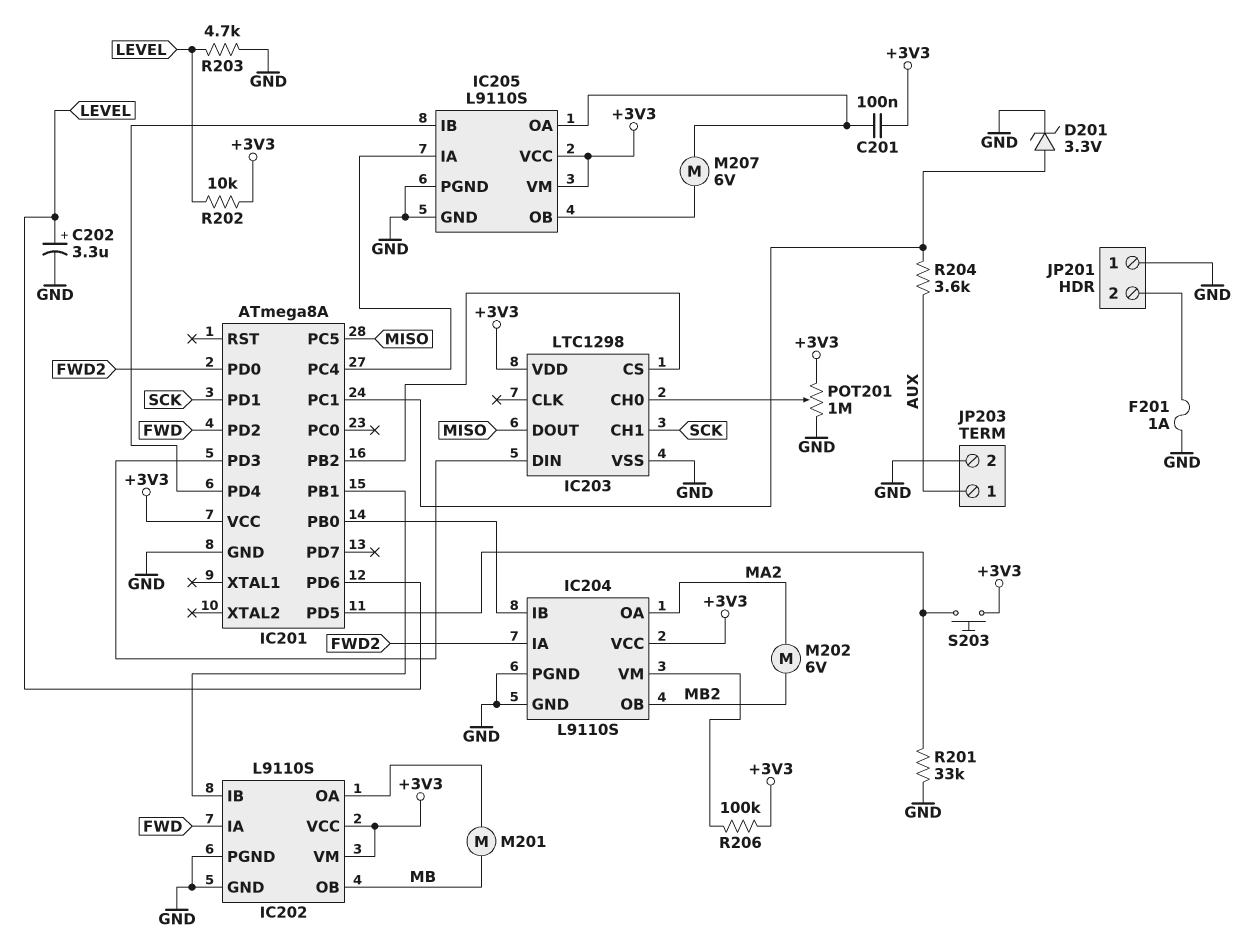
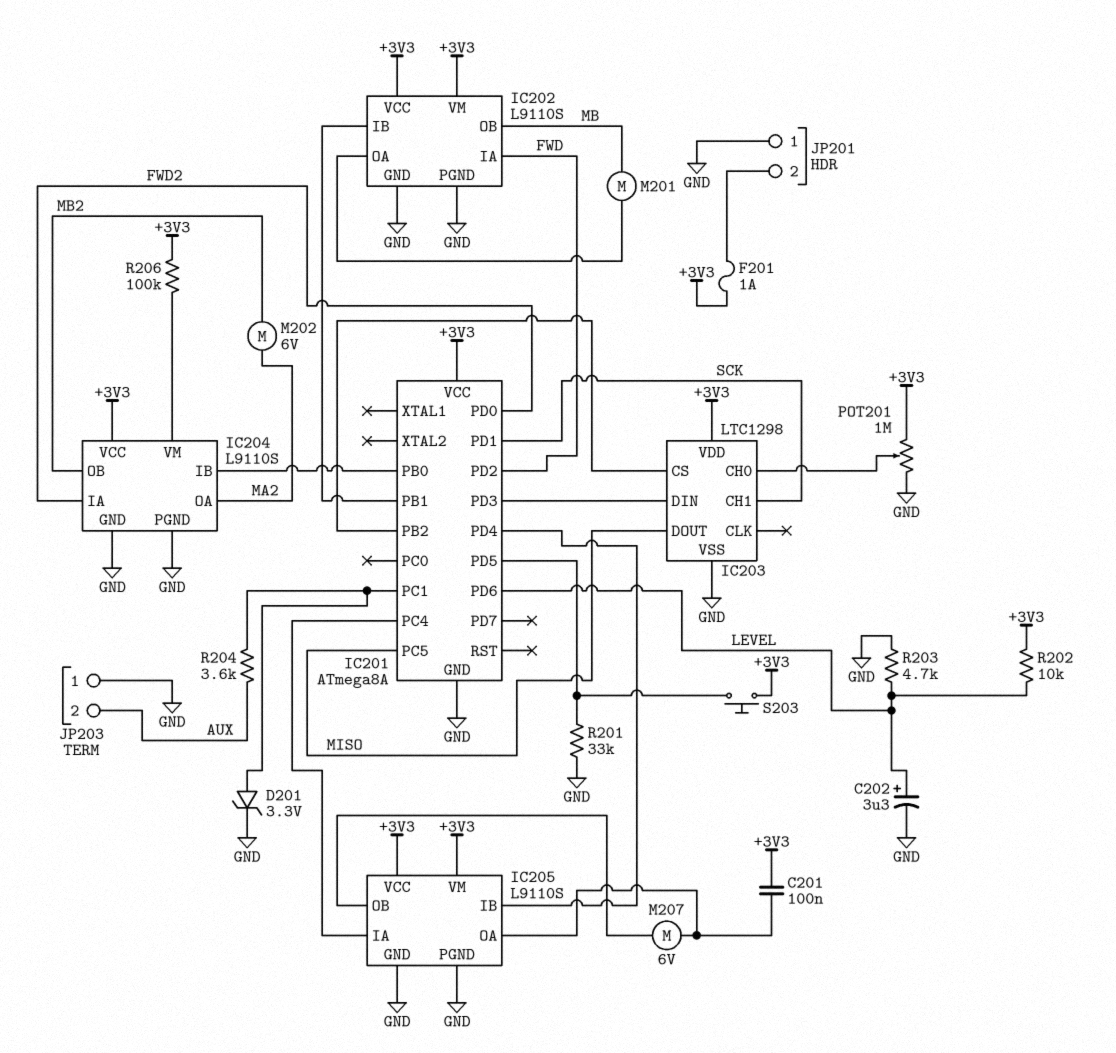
F201: 1A (GND, JP201/2) -> 1A (+3V3, JP201/2)
JP203 pin 1: AUX -> GND
JP203 pin 2: GND -> AUX

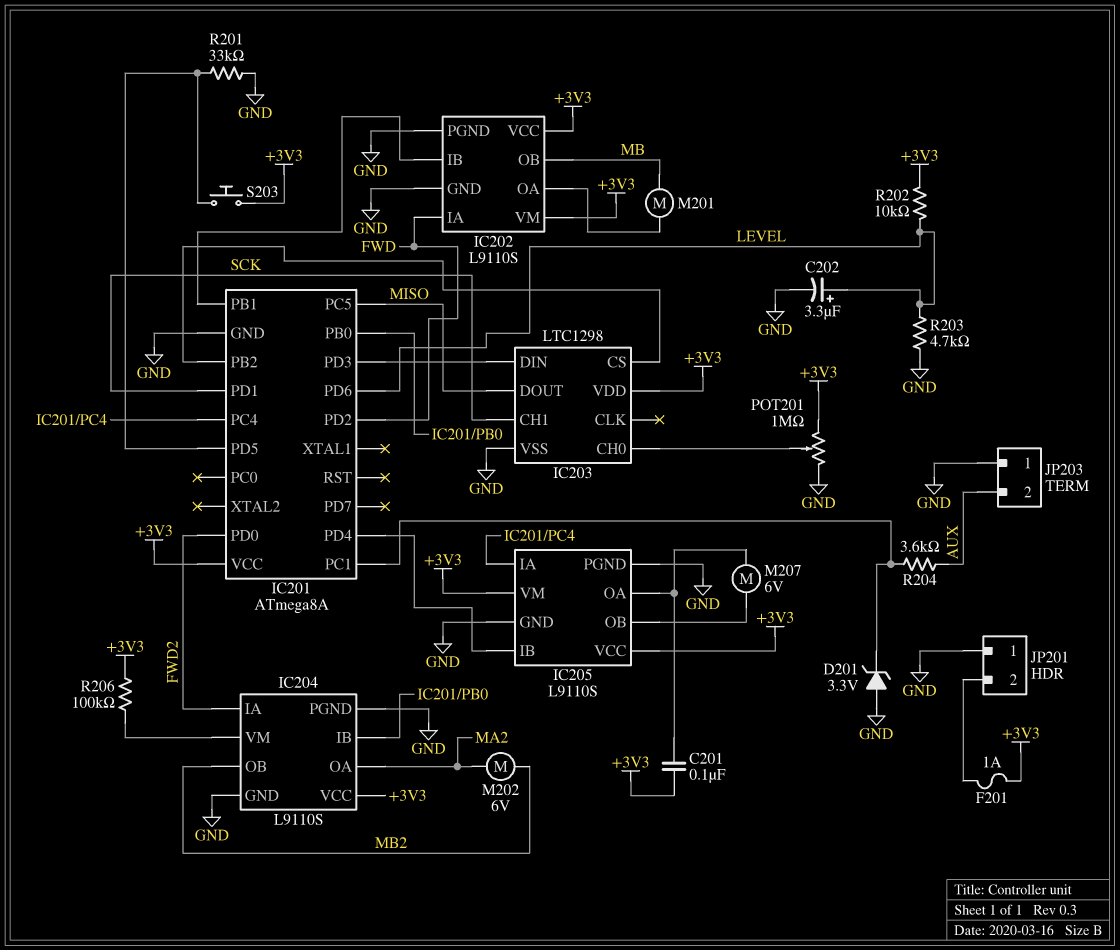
D201: zener 3.3V (A IC201/PC1, K GND) -> zener 3.3V (A GND, K IC201/PC1)

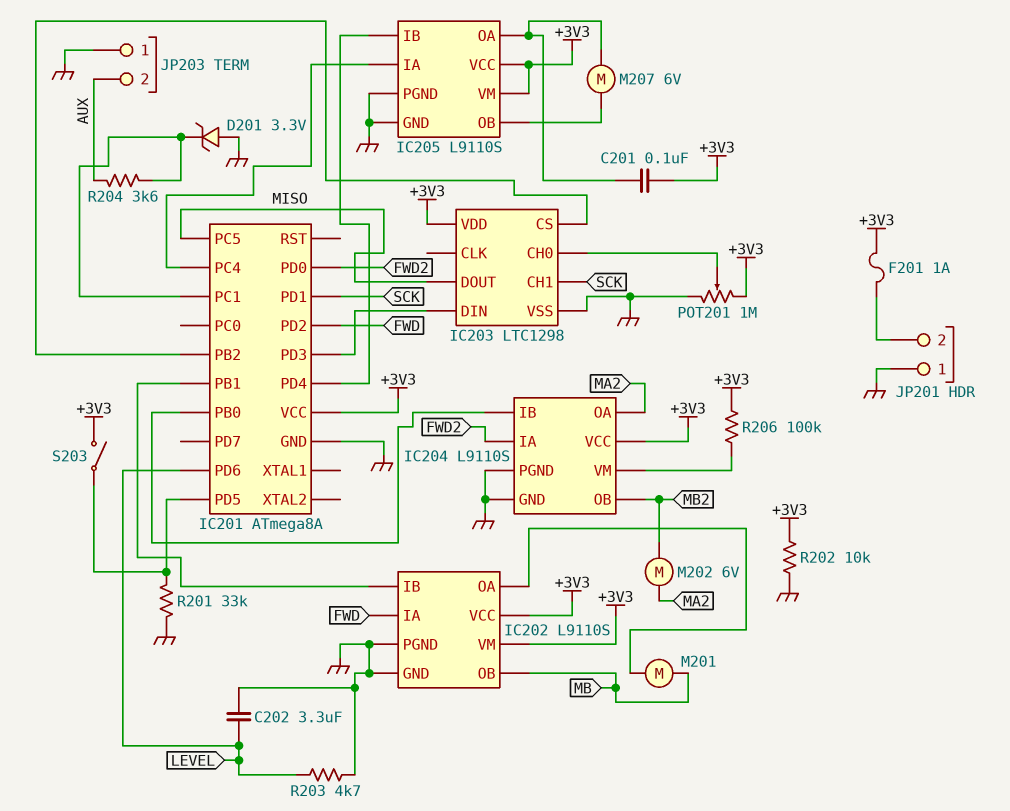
C202: 3.3uF (plus LEVEL, minus GND) -> 3.3uF (GND, LEVEL)
R202: 10k (+3V3, LEVEL) -> 10k (+3V3, GND)
S203: button (+3V3, IC201/PD5) -> switch (+3V3, IC201/PD5)

